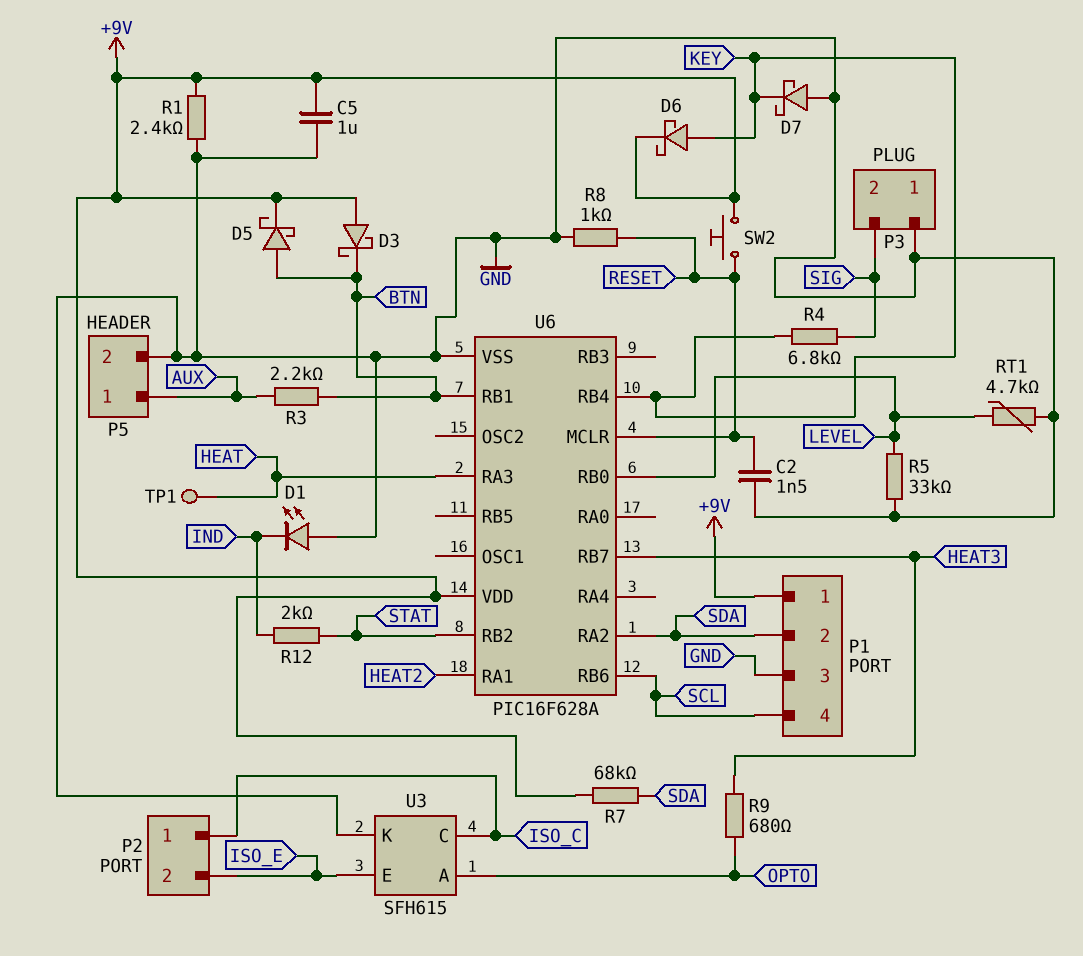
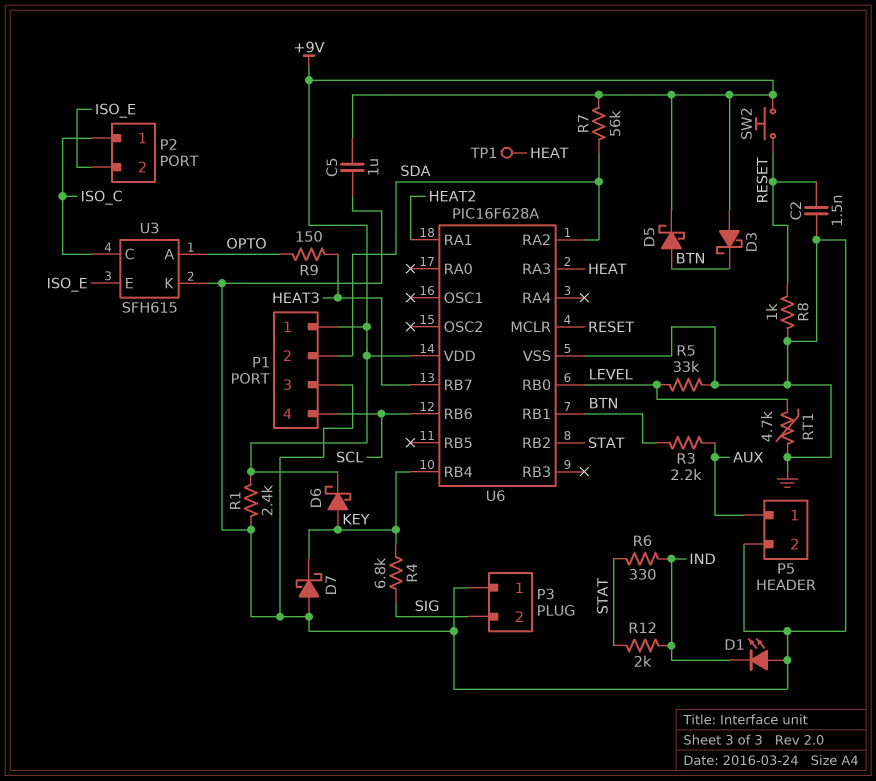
R6: none -> 330 (IND, STAT)
R7: 68k (+9V, SDA) -> 56k (+9V, SDA)
R9: 680 (HEAT3, OPTO) -> 150 (HEAT3, OPTO)

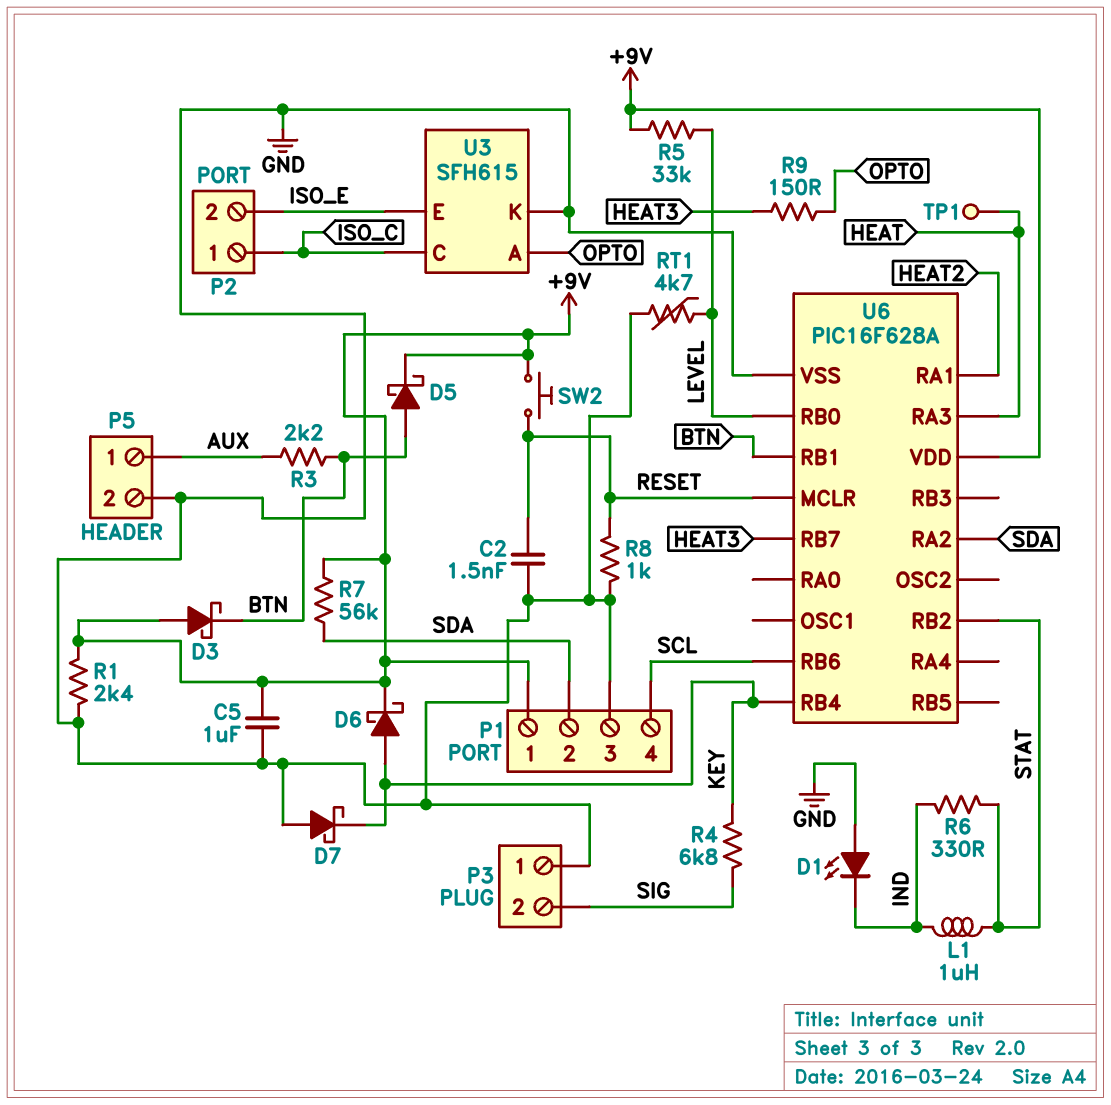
L1: none -> 1uH (IND, STAT)
R5: 33k (GND, LEVEL) -> 33k (+9V, LEVEL)
R12: 2k (IND, STAT) -> none

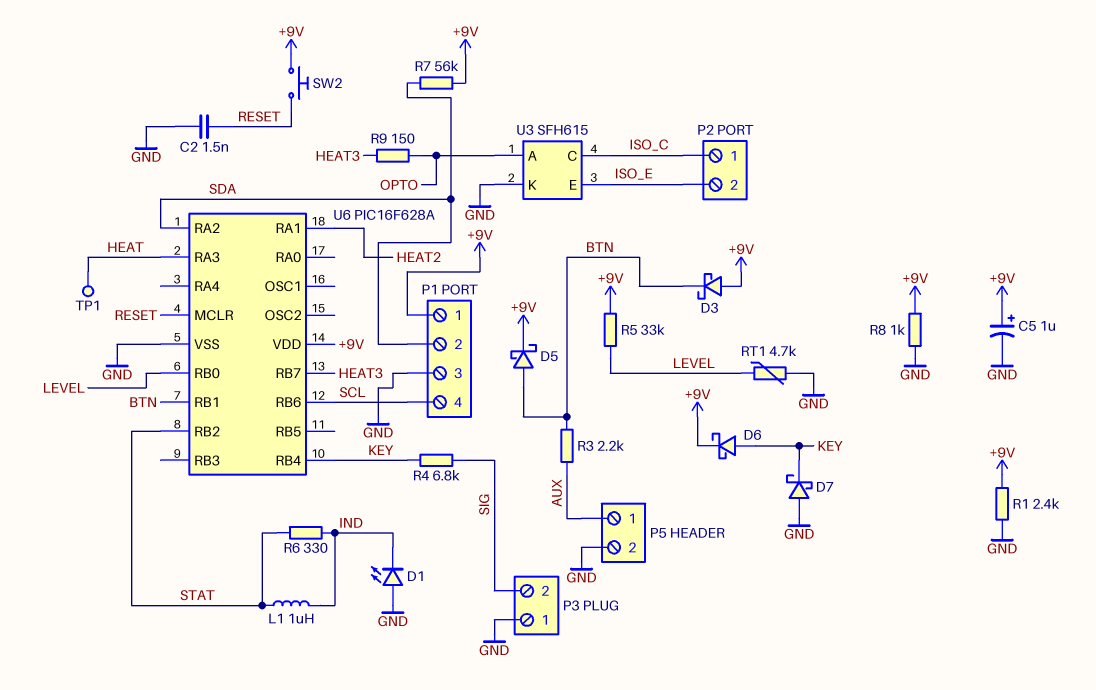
C5: 1uF (+9V, GND) -> 1uF (plus +9V, minus GND)
R8: 1k (GND, RESET) -> 1k (+9V, GND)

